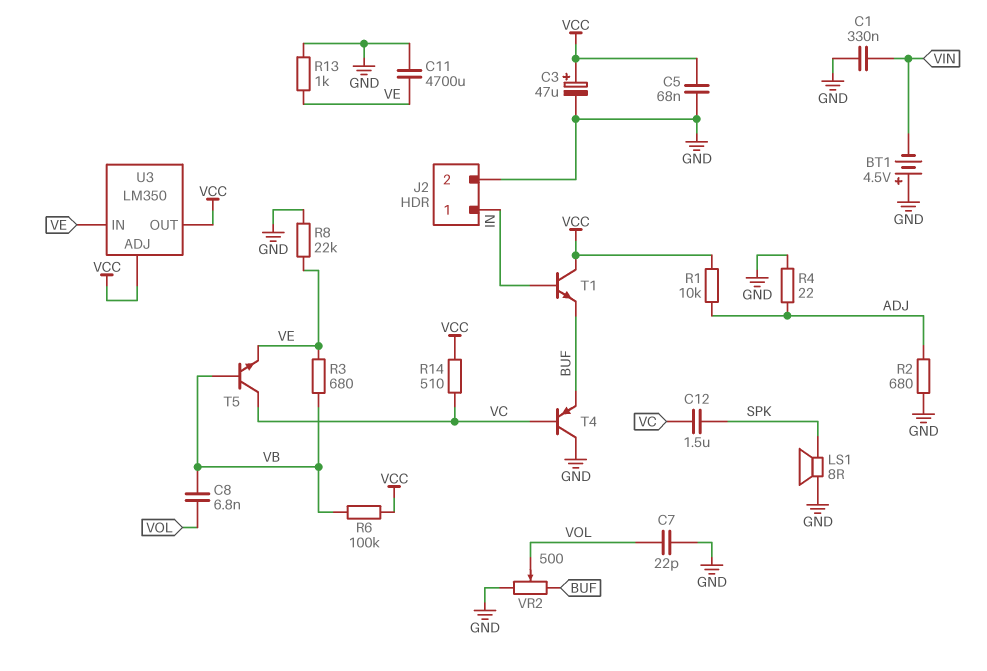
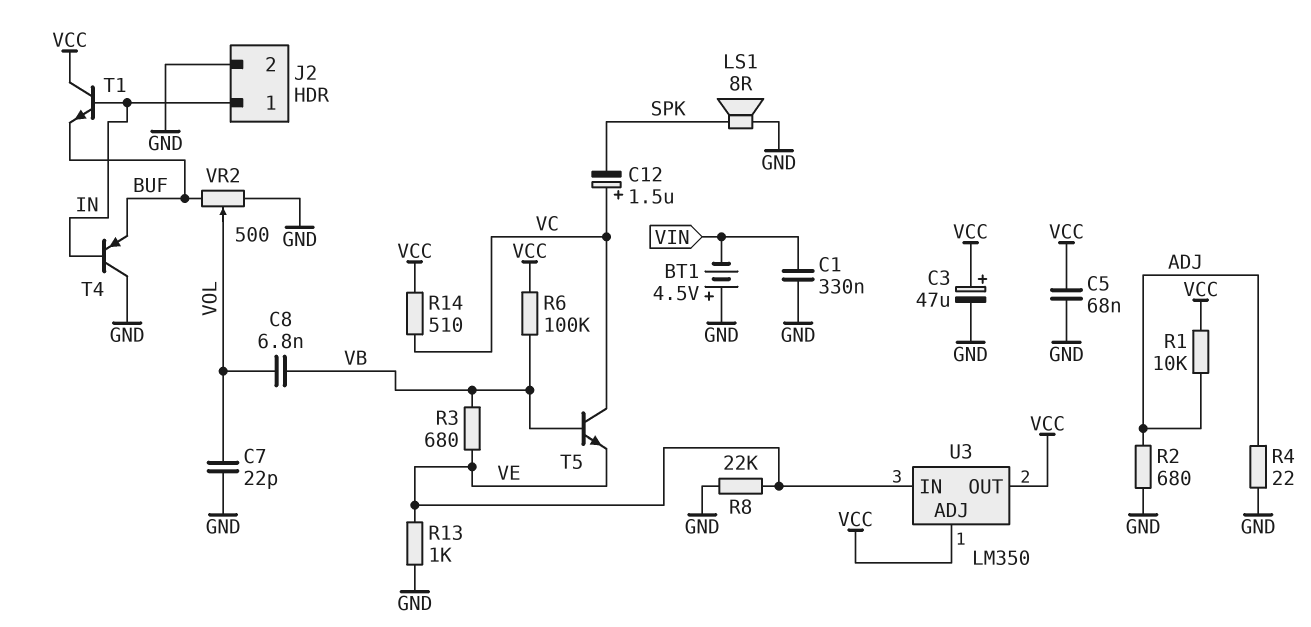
C11: 4700uF (GND, VE) -> none
C12: 1.5uF (SPK, VC) -> 1.5uF (plus VC, minus SPK)
T4: PNP (B VC, C GND, E BUF) -> PNP (B IN, C GND, E BUF)

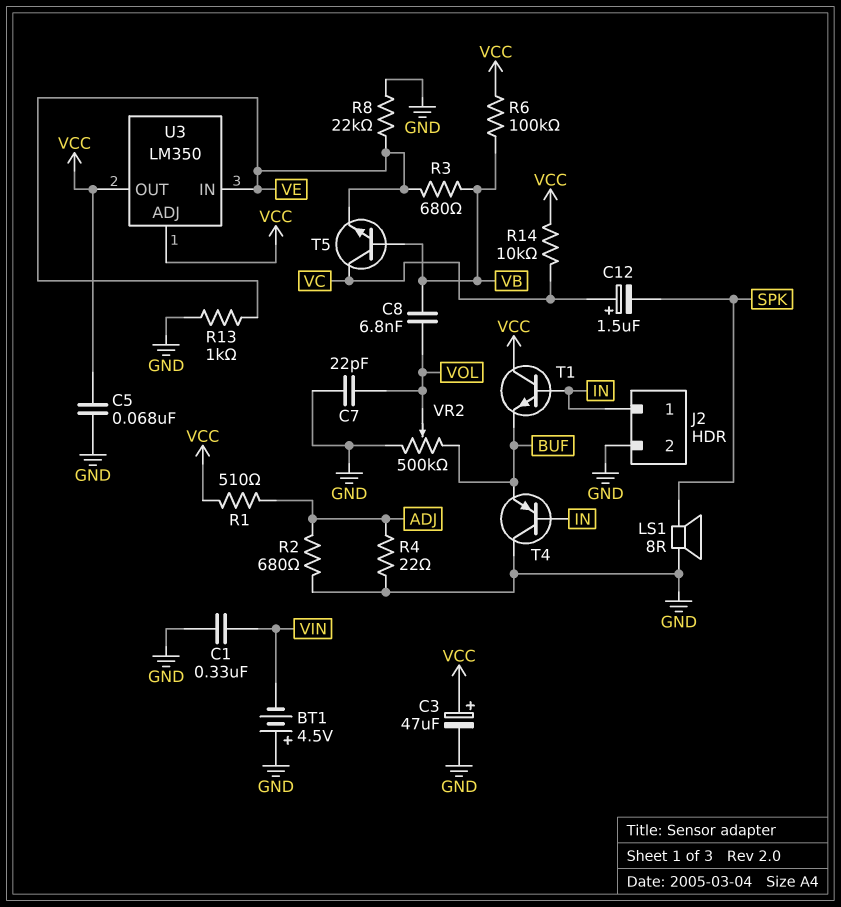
R1: 10k (ADJ, VCC) -> 510 (ADJ, VCC)
R14: 510 (VC, VCC) -> 10k (VC, VCC)
VR2: 500 (BUF, GND, wiper VOL) -> 500k (BUF, GND, wiper VOL)

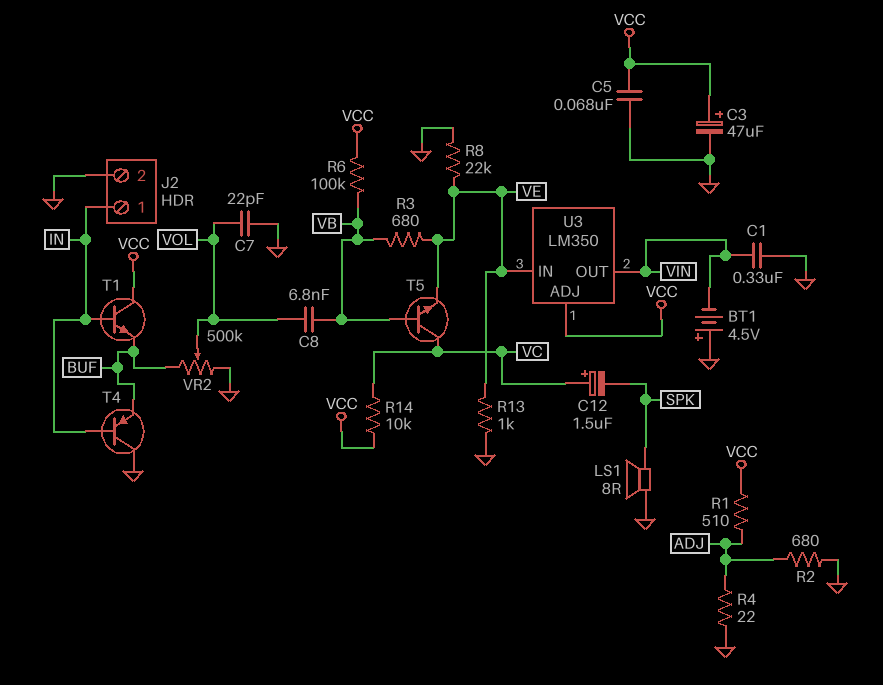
U3 pin OUT: VCC -> VIN

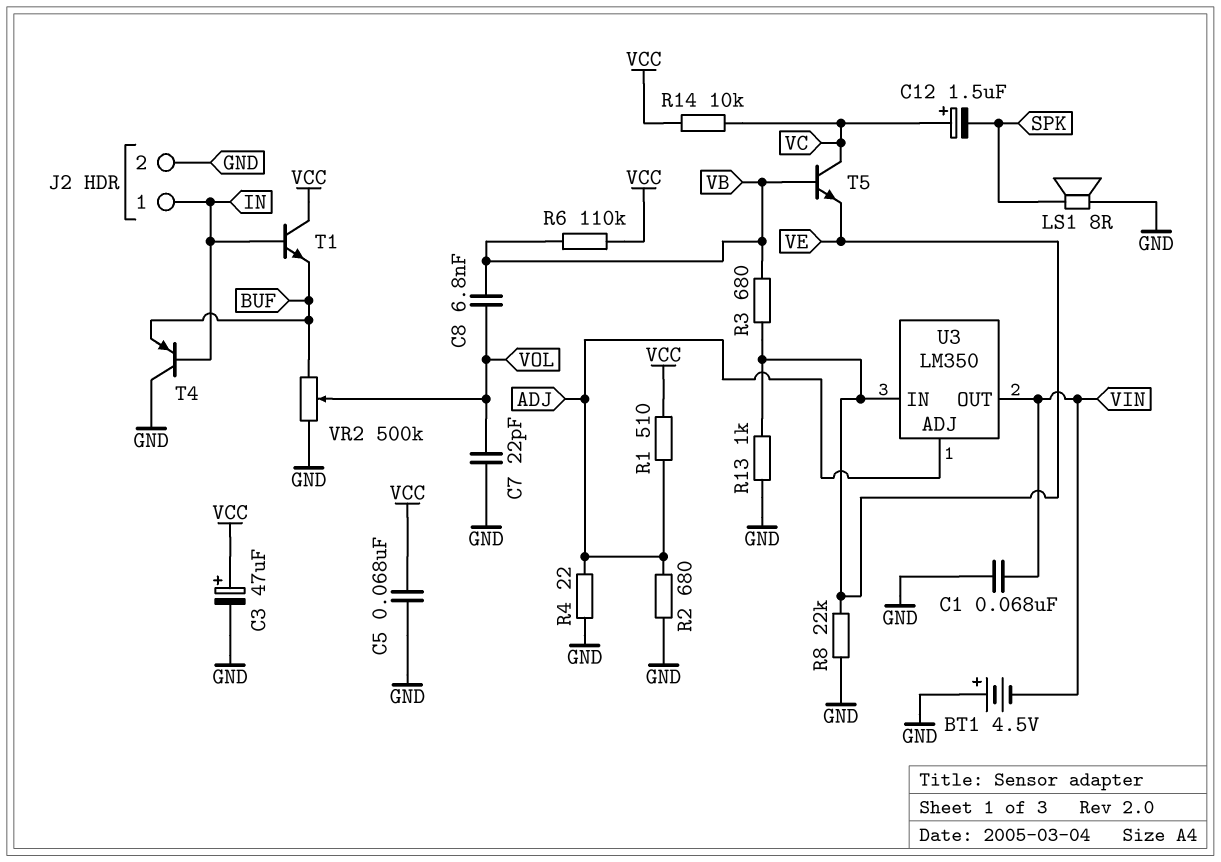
C1: 330nF (GND, VIN) -> 68nF (GND, VIN)
R6: 100k (VB, VCC) -> 110k (VB, VCC)
U3 pin ADJ: VCC -> ADJ

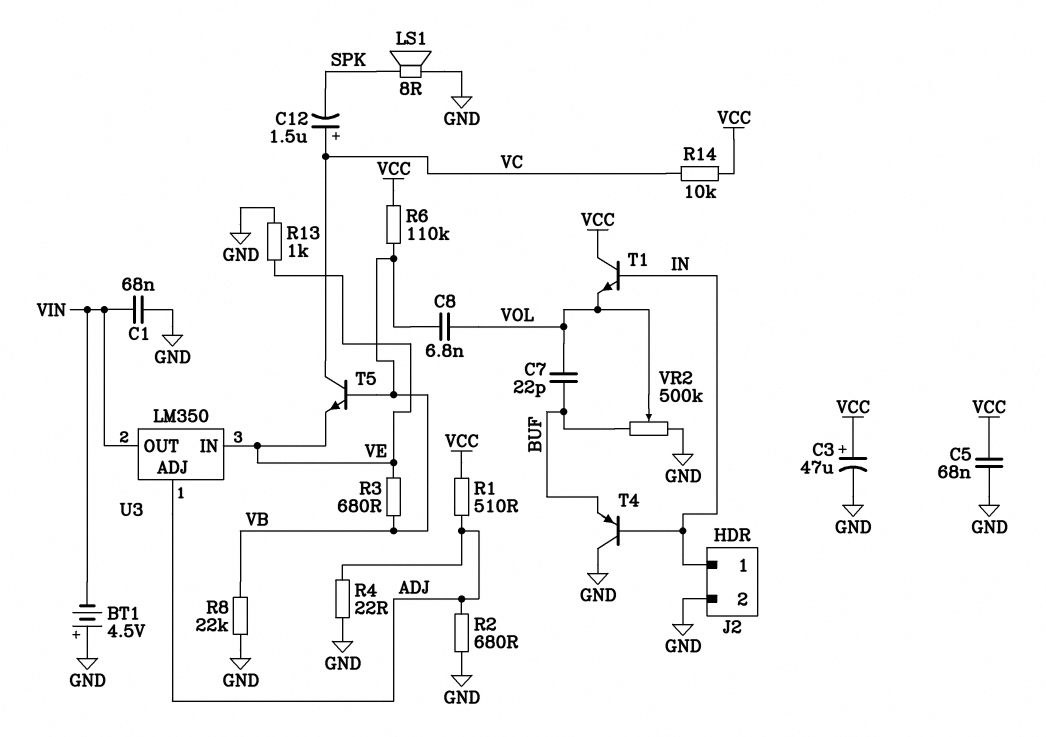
C7: 22pF (GND, VOL) -> 22pF (BUF, VOL)
R8: 22k (GND, VE) -> 22k (GND, VB)
T1: NPN (B IN, C VCC, E BUF) -> NPN (B IN, C VCC, E VOL)

